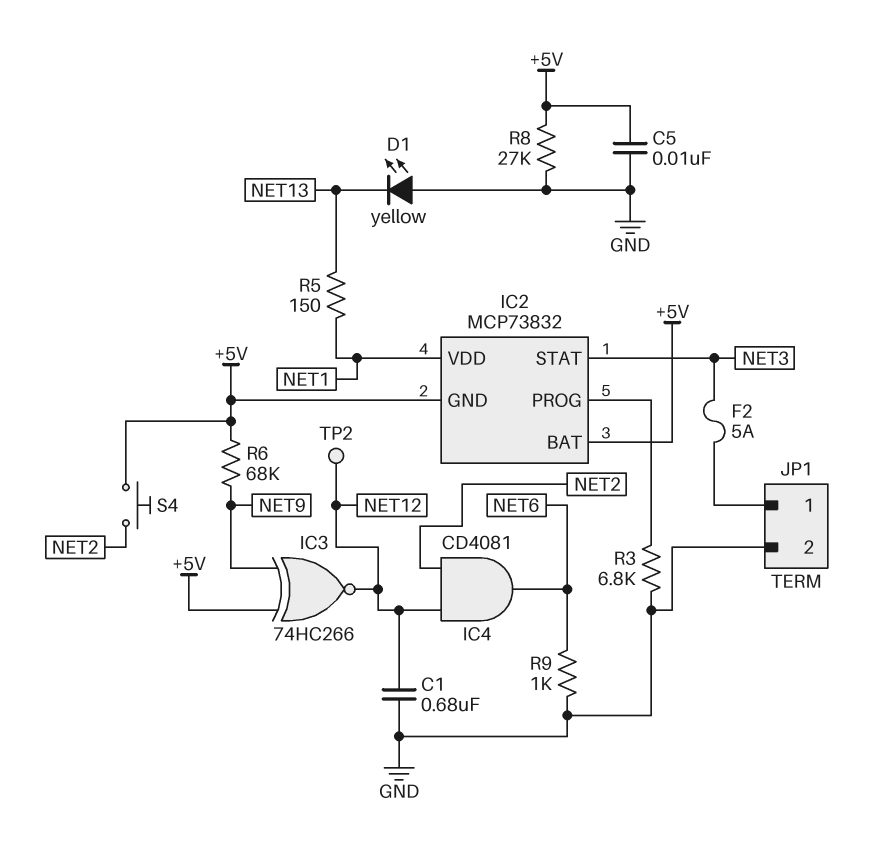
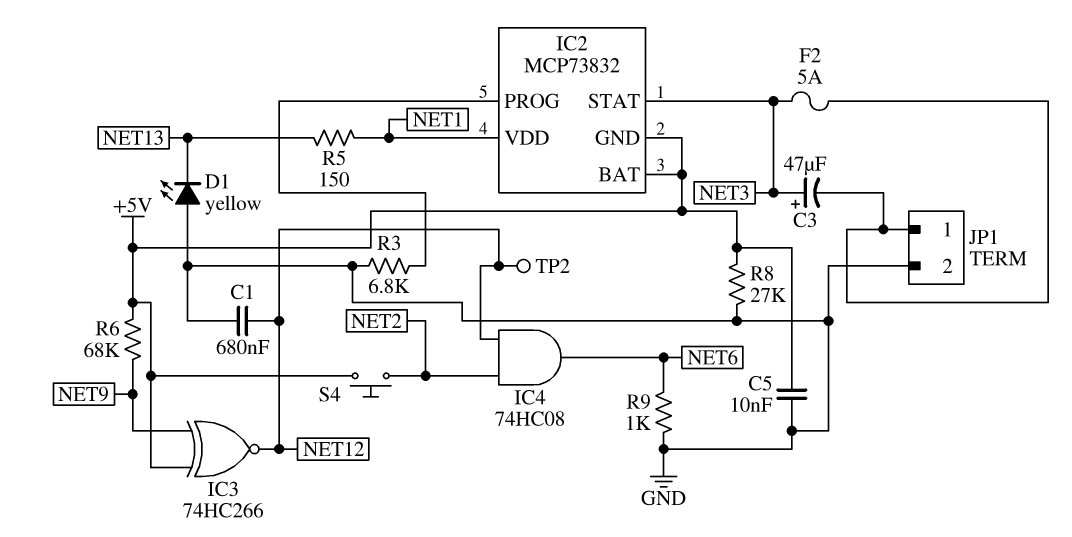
C3: none -> 47uF (plus NET3, minus JP1/1)
IC4: AND CD4081 (in NET2, in NET12, out NET6) -> AND 74HC08 (in NET2, in NET12, out NET6)

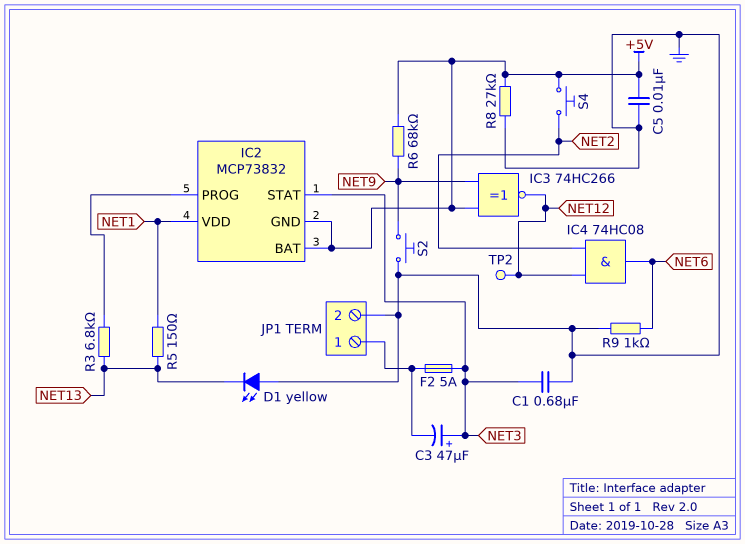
C1: 680nF (GND, NET12) -> 680nF (GND, NET3)
R3: 6.8k (GND, IC2/PROG) -> 6.8k (IC2/PROG, NET13)
S2: none -> button (GND, NET9)

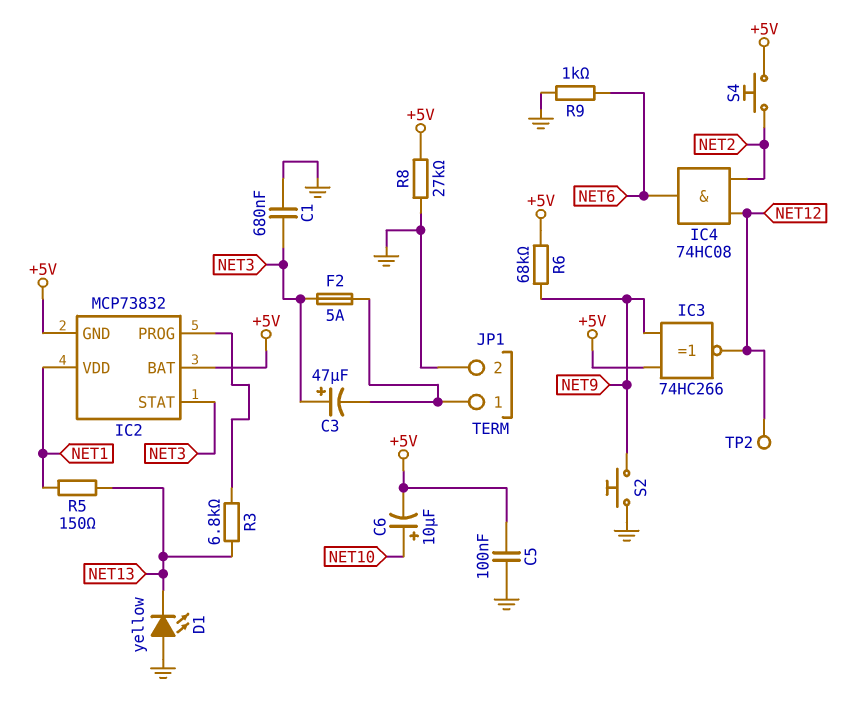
C5: 10nF (+5V, GND) -> 100nF (+5V, GND)
C6: none -> 10uF (plus NET10, minus +5V)

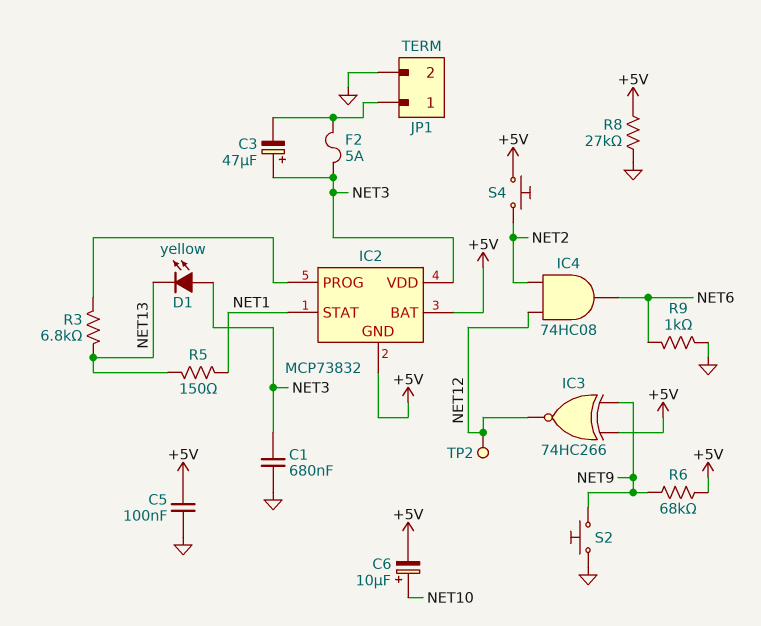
D1: LED yellow (A GND, K NET13) -> LED yellow (A NET3, K NET13)
IC2 pin STAT: NET3 -> NET1
IC2 pin VDD: NET1 -> NET3

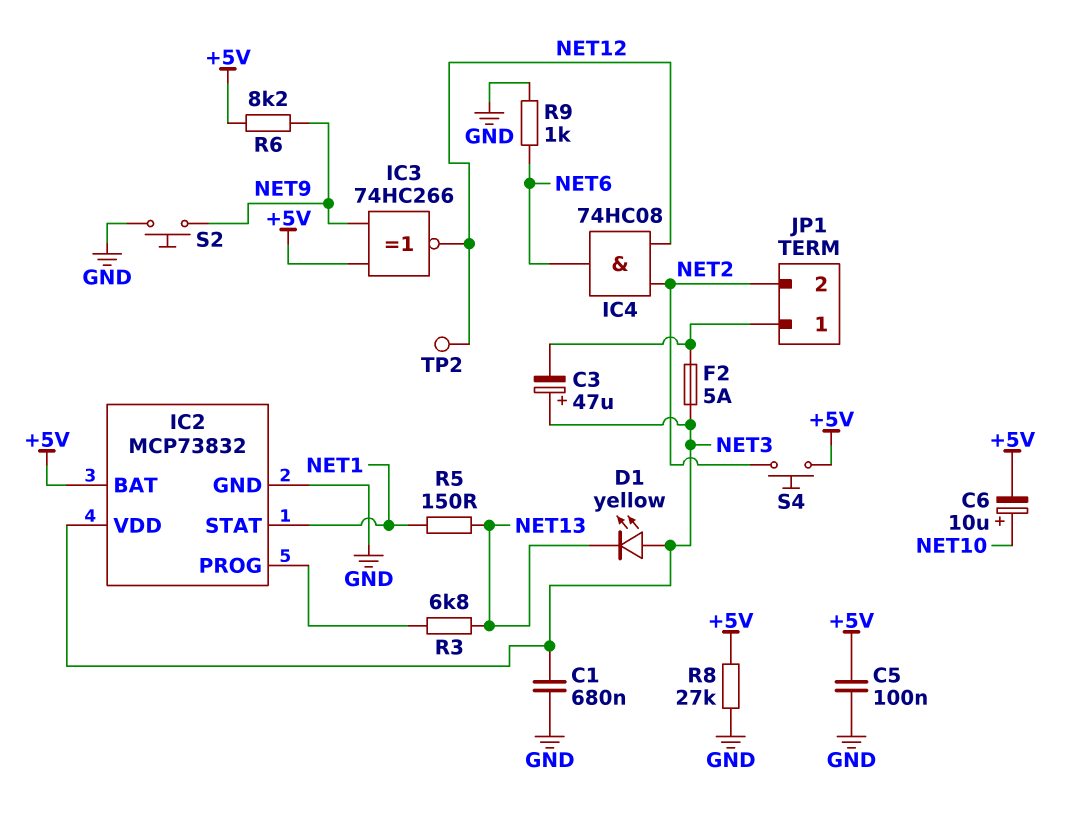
IC2 pin GND: +5V -> GND
JP1 pin 2: GND -> NET2
R6: 68k (+5V, NET9) -> 8.2k (+5V, NET9)

